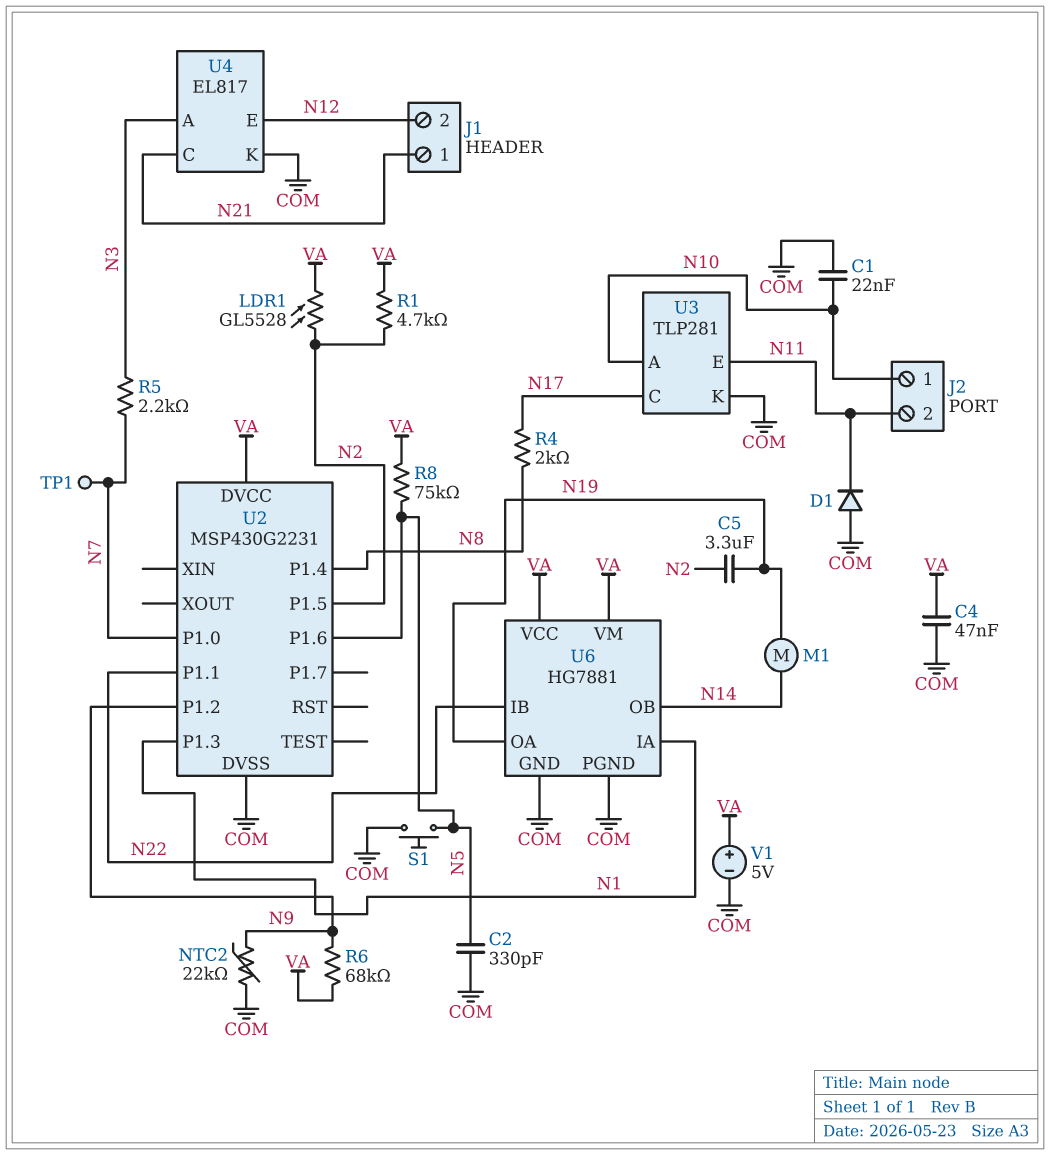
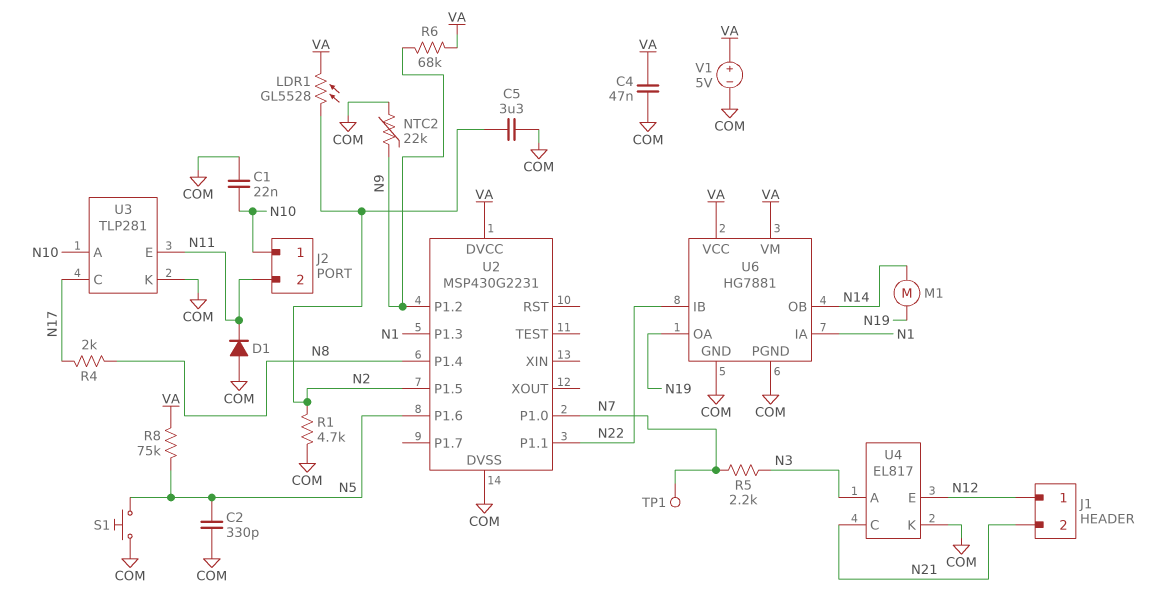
C5: 3.3uF (N2, N19) -> 3.3uF (COM, N2)
J1 pin 1: N21 -> N12
J1 pin 2: N12 -> N21
R1: 4.7k (N2, VA) -> 4.7k (COM, N2)

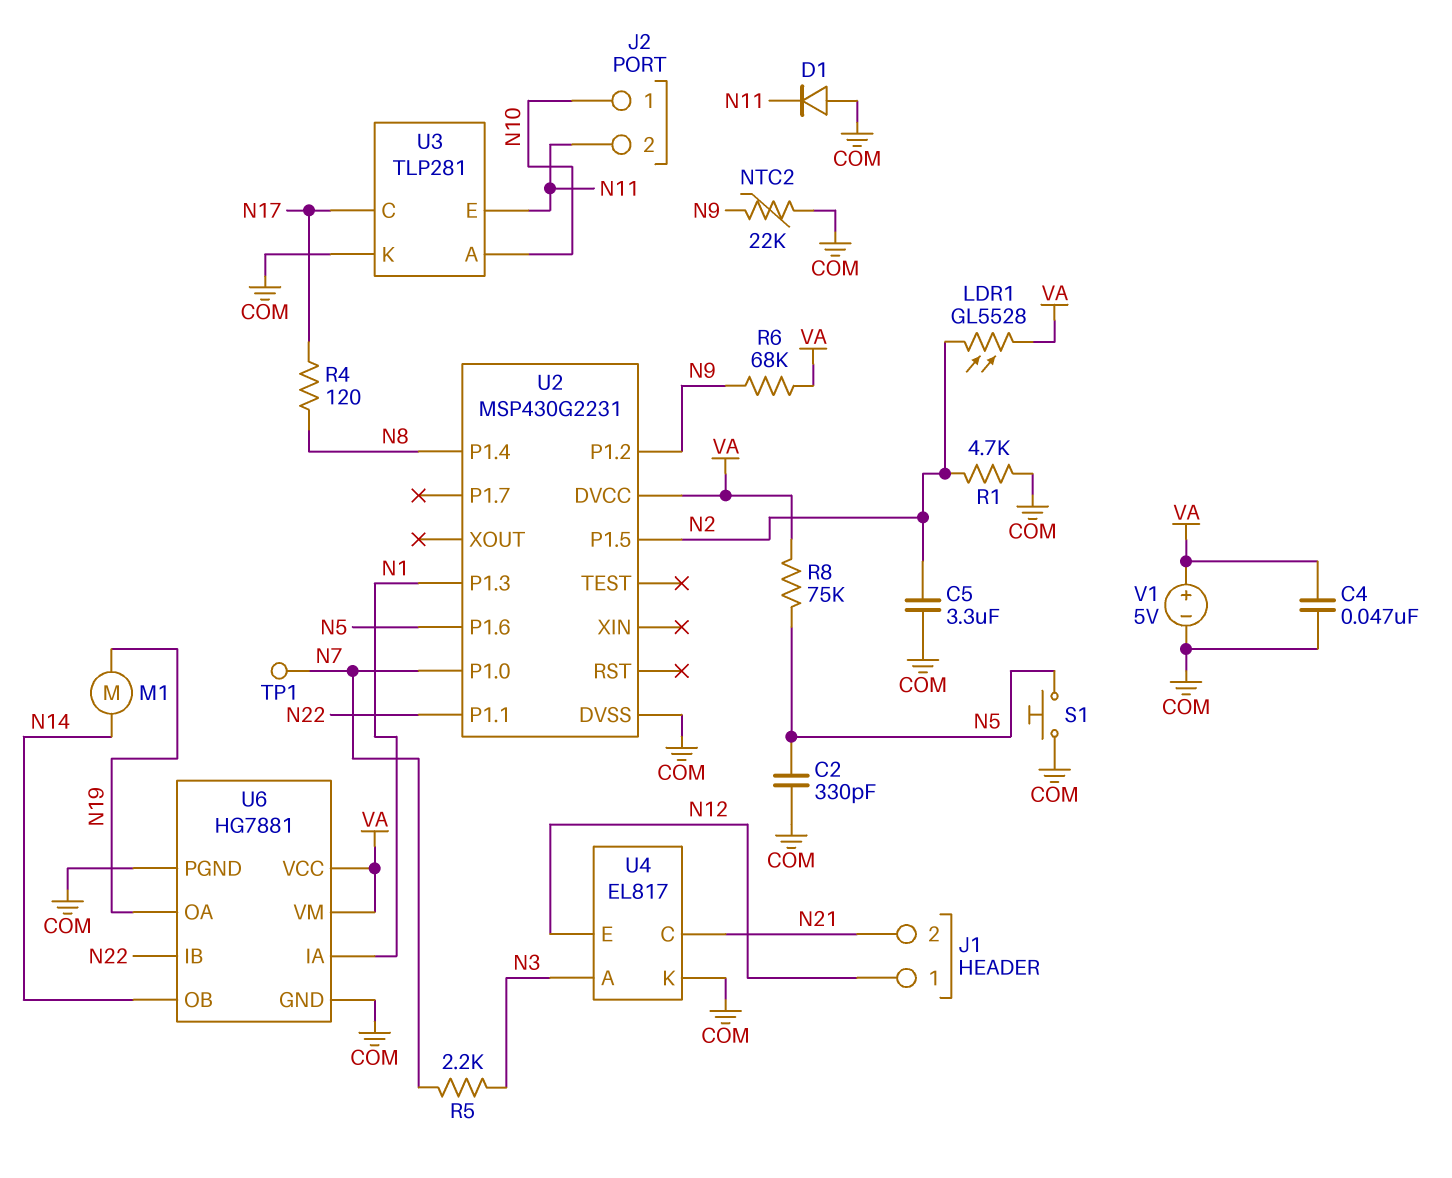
C1: 22nF (COM, N10) -> none
R4: 2k (N8, N17) -> 120 (N8, N17)

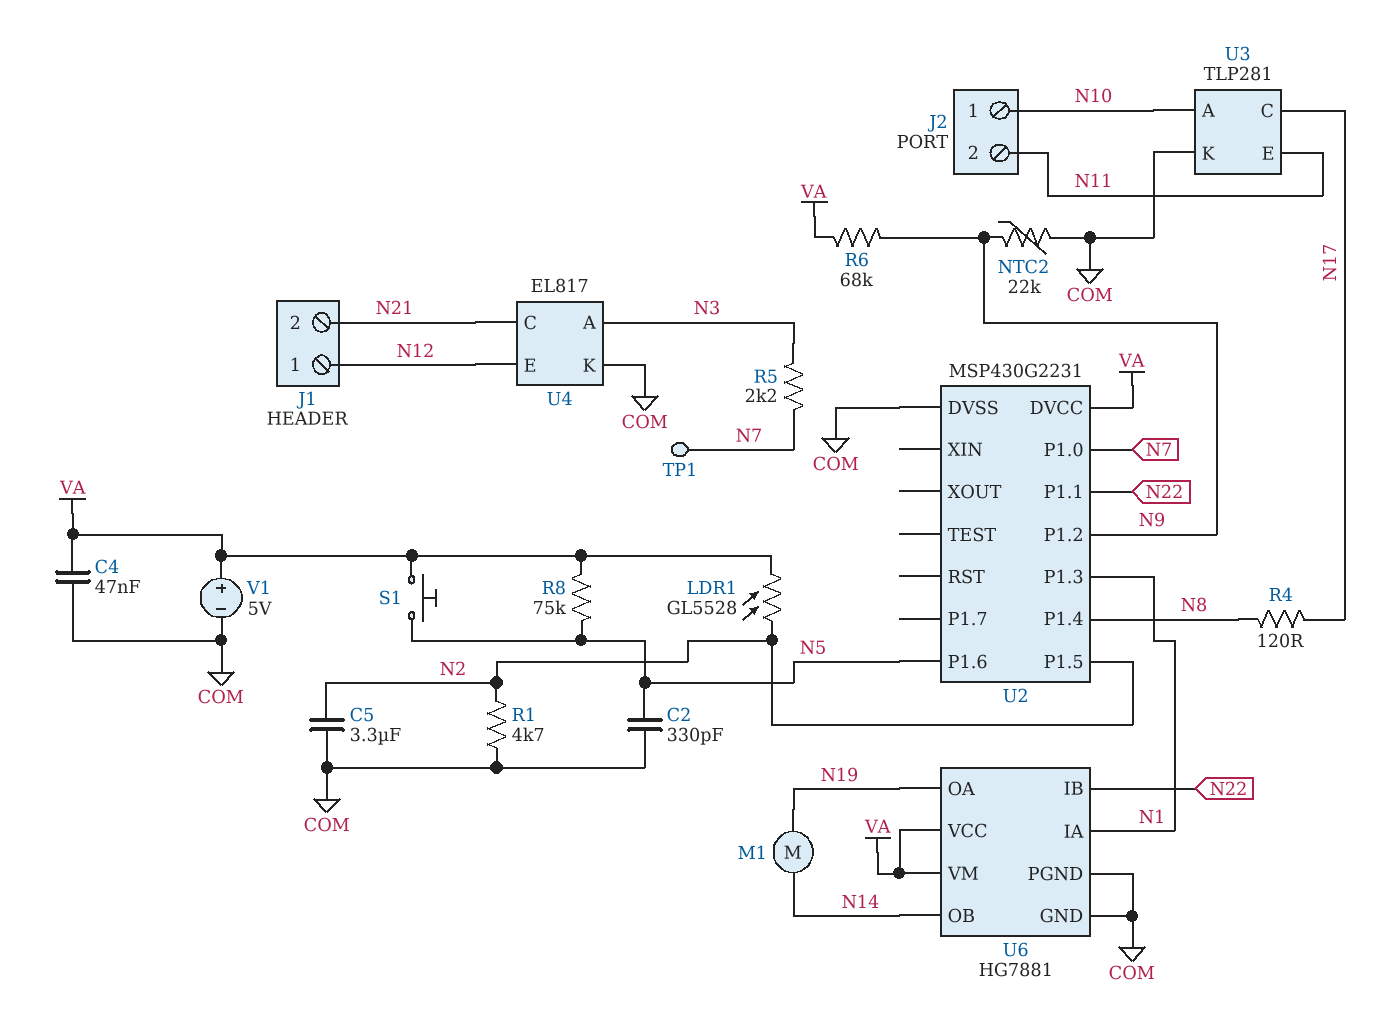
D1: diode (A COM, K N11) -> none
S1: button (COM, N5) -> button (N5, VA)

